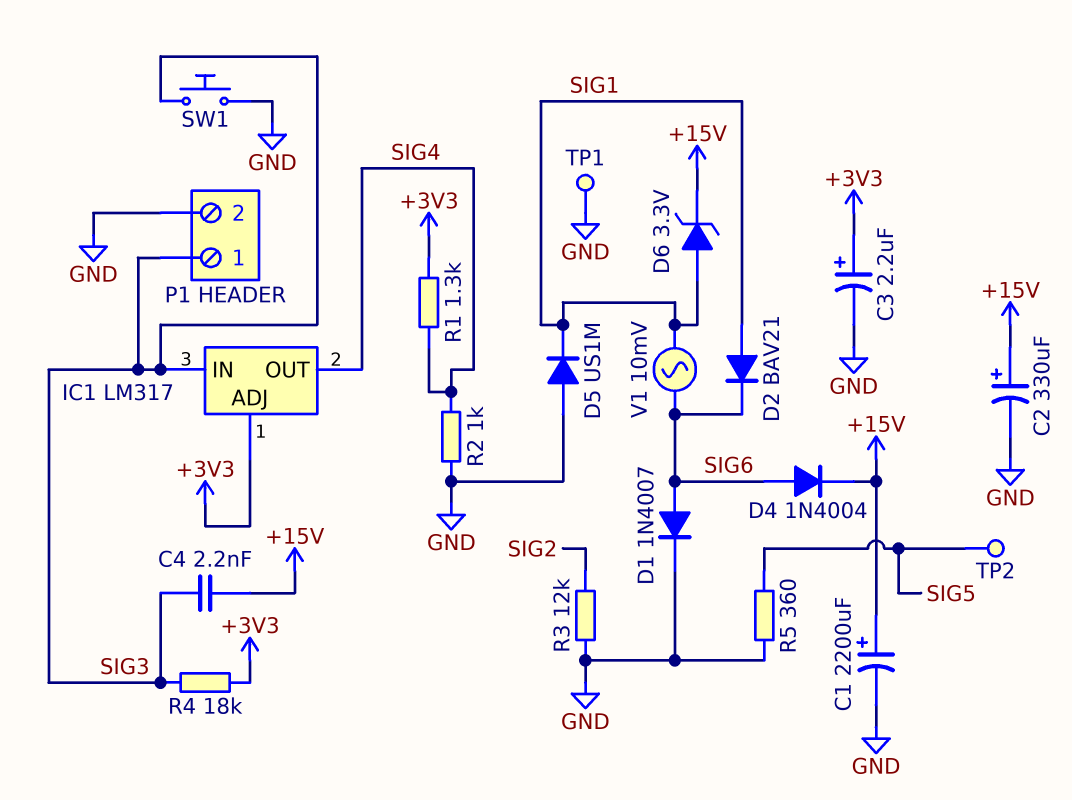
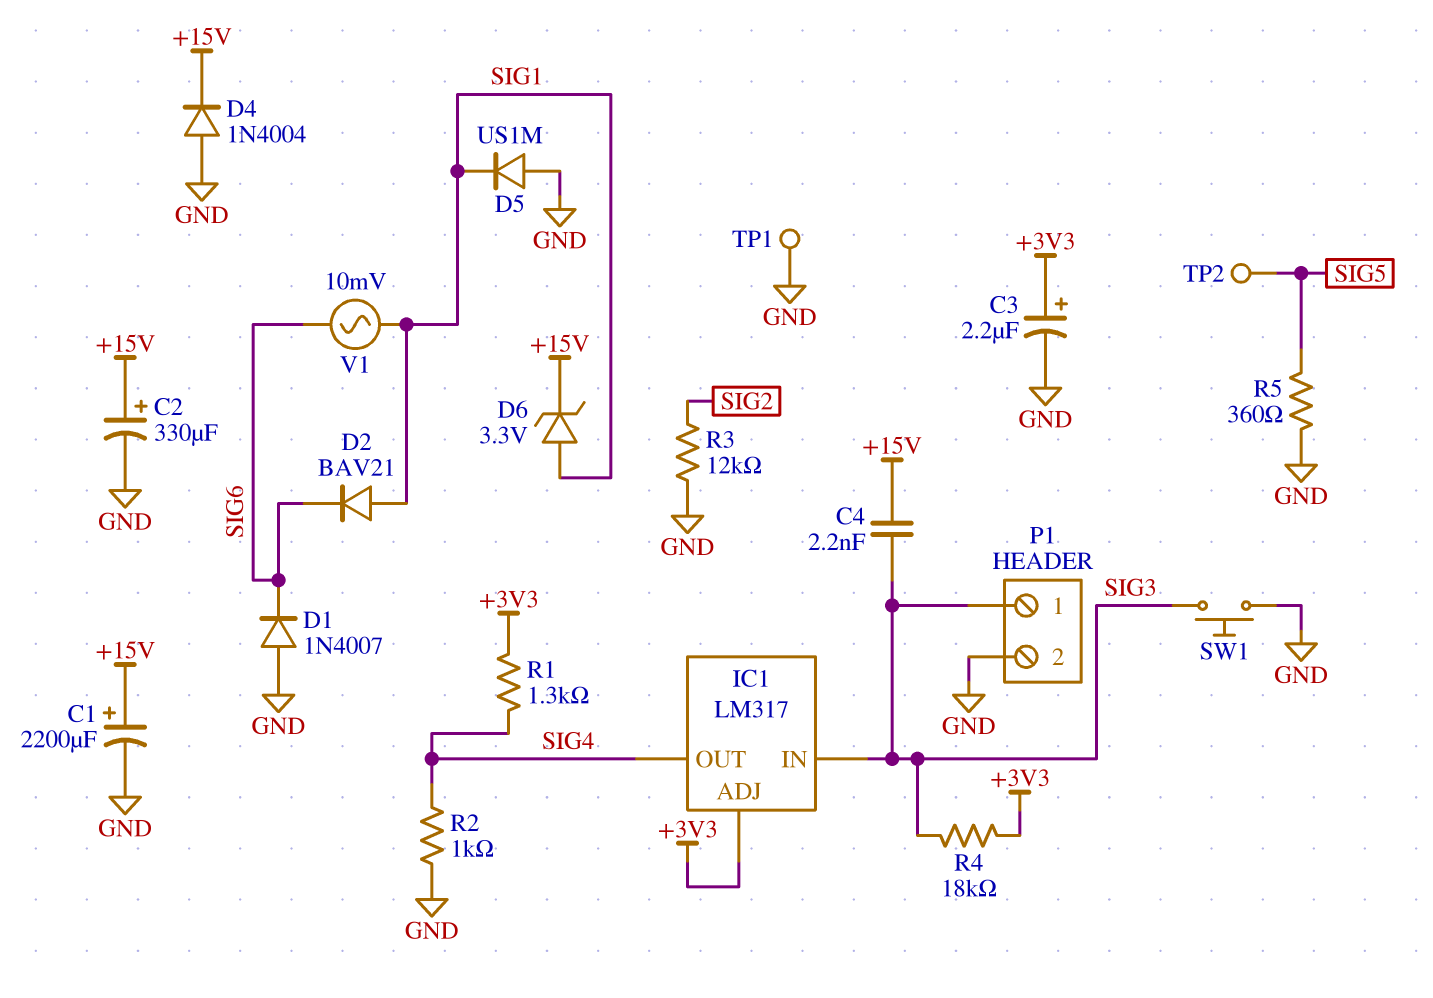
D1: diode 1N4007 (A SIG6, K GND) -> diode 1N4007 (A GND, K SIG6)
D4: diode 1N4004 (A SIG6, K +15V) -> diode 1N4004 (A GND, K +15V)

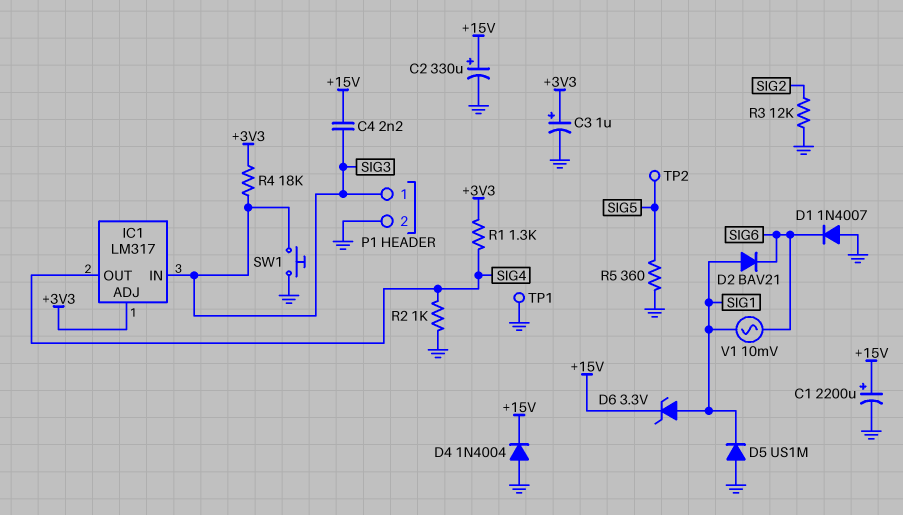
C3: 2.2uF (plus +3V3, minus GND) -> 1uF (plus +3V3, minus GND)

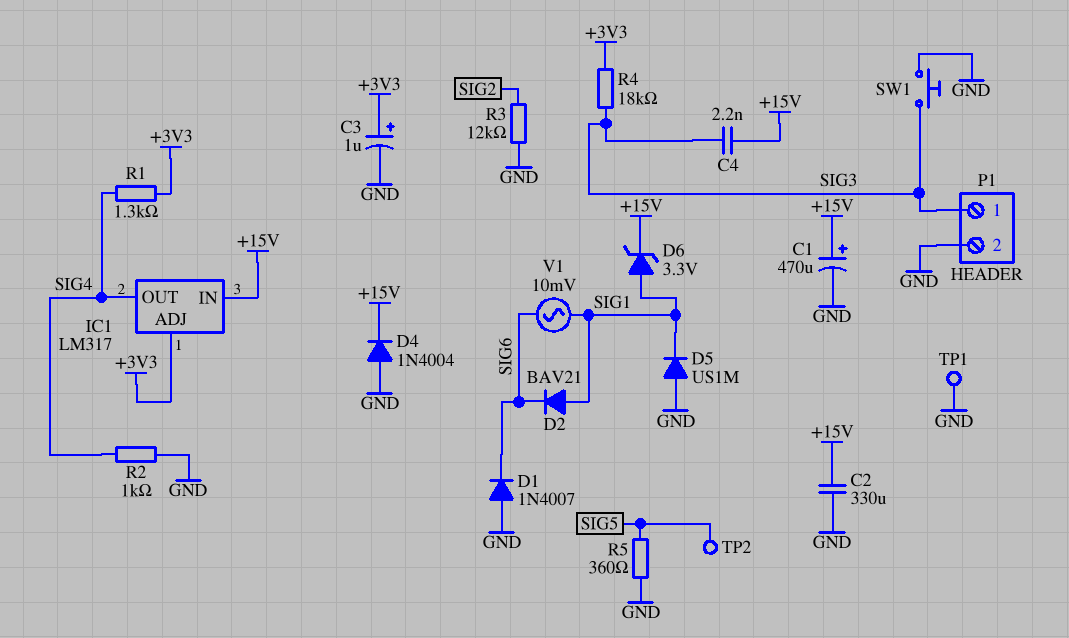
C1: 2200uF (plus +15V, minus GND) -> 470uF (plus +15V, minus GND)
C2: 330uF (plus +15V, minus GND) -> 330uF (+15V, GND)
IC1 pin IN: SIG3 -> +15V

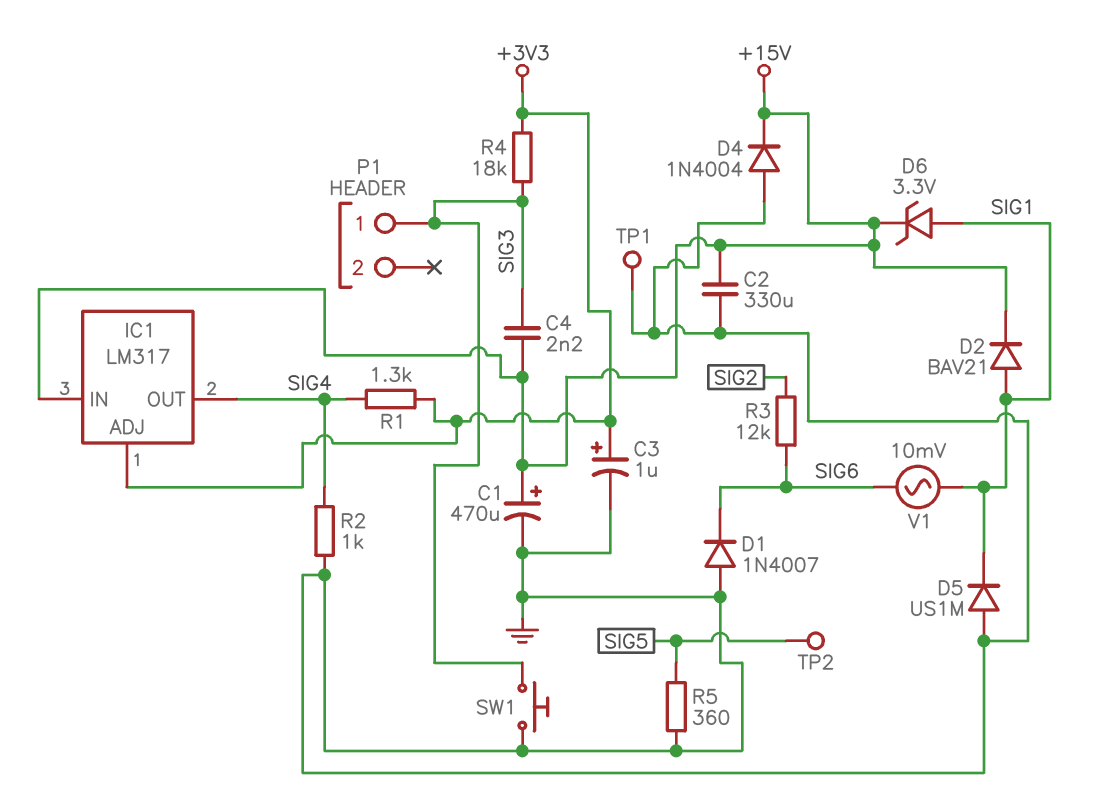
D2: diode BAV21 (A SIG1, K SIG6) -> diode BAV21 (A SIG1, K +15V)
P1 pin 2: GND -> none
R3: 12k (GND, SIG2) -> 12k (SIG2, SIG6)

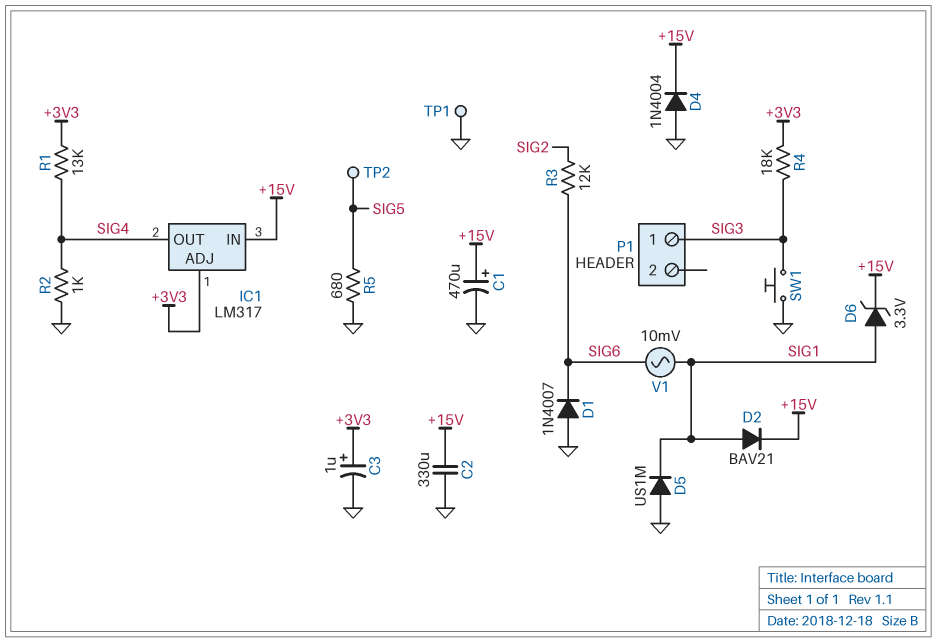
C4: 2.2nF (+15V, SIG3) -> none
R1: 1.3k (+3V3, SIG4) -> 13k (+3V3, SIG4)
R5: 360 (GND, SIG5) -> 680 (GND, SIG5)

